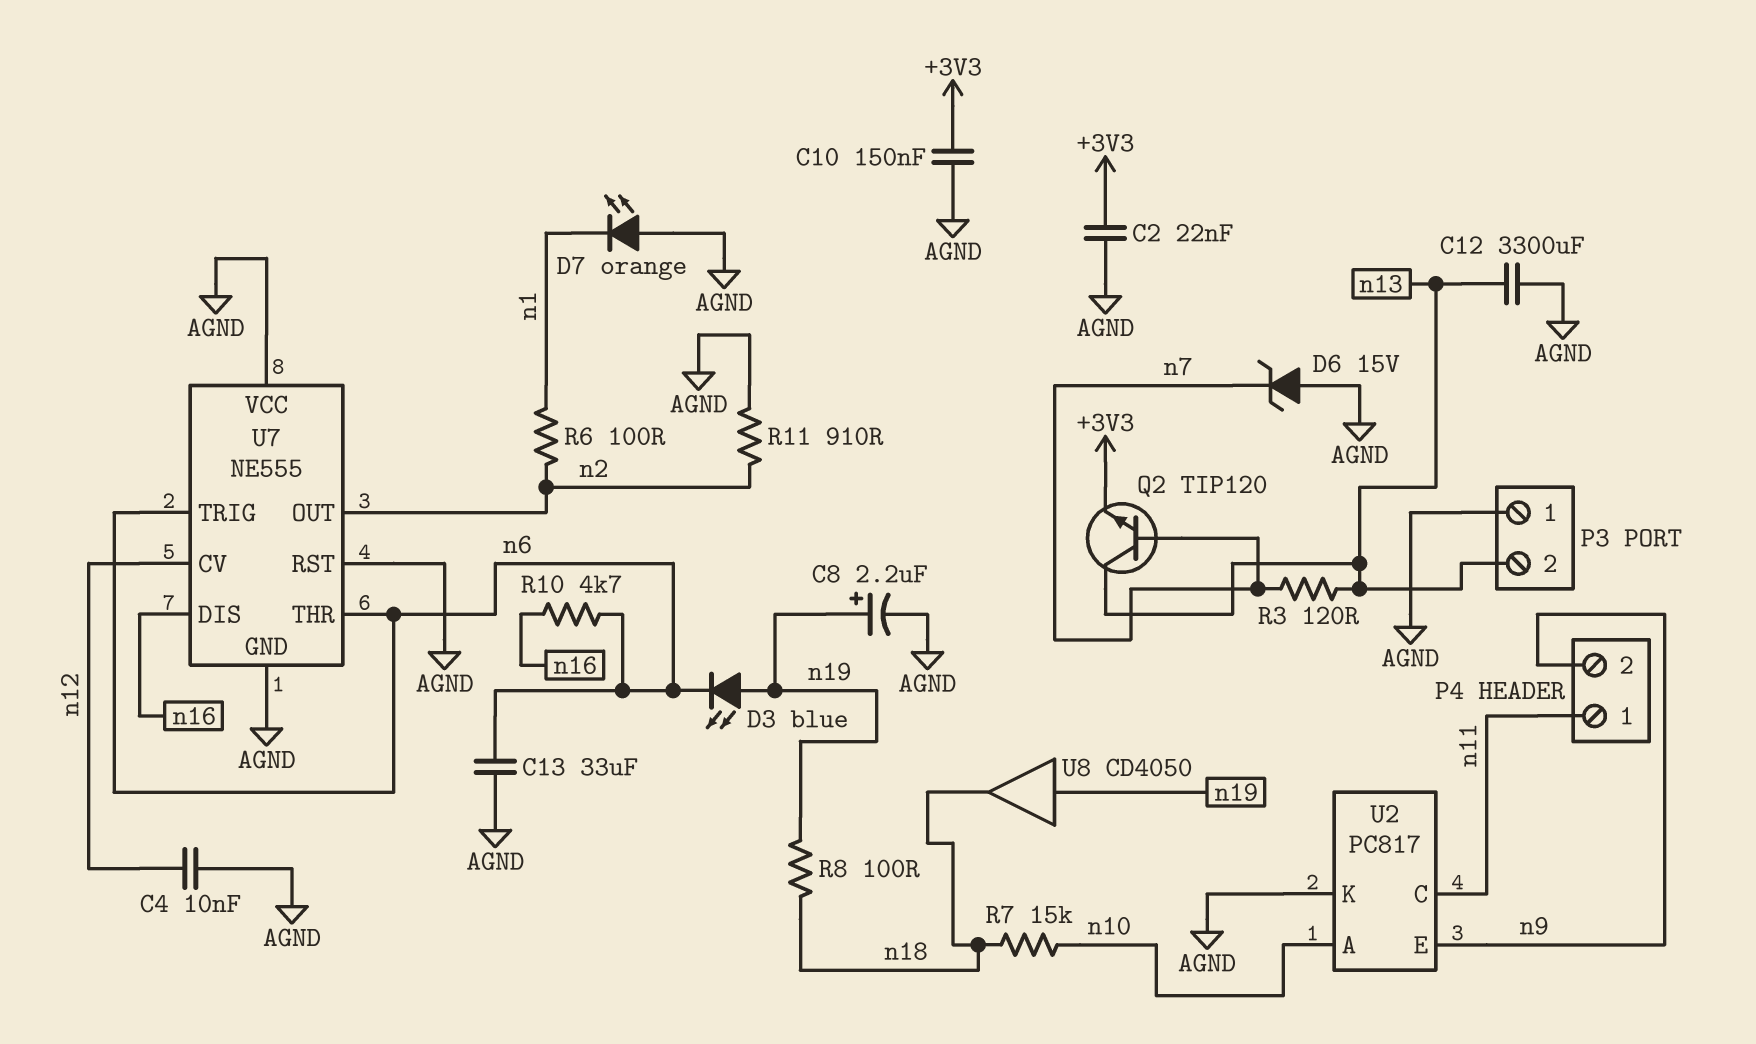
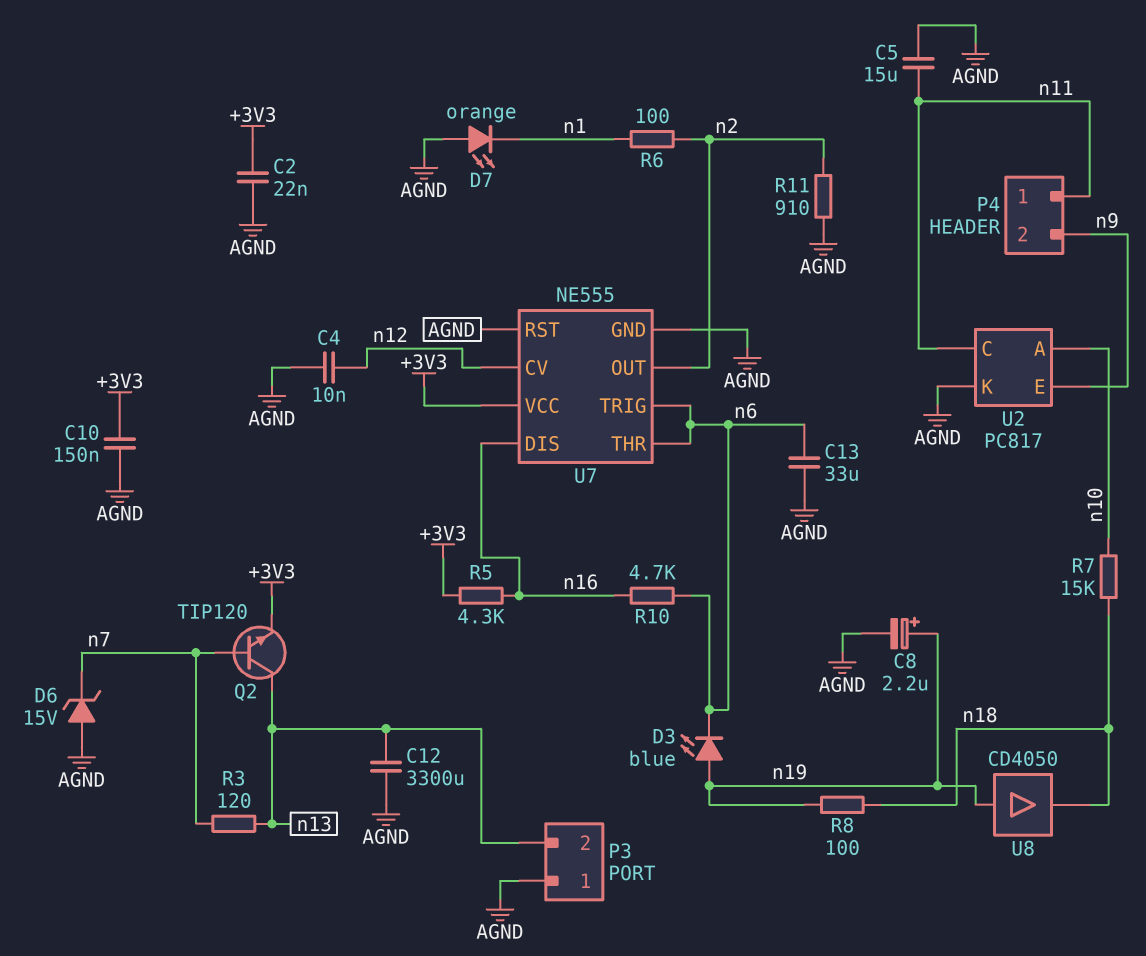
C5: none -> 15uF (AGND, n11)
R5: none -> 4.3k (+3V3, n16)
U7 pin VCC: AGND -> +3V3

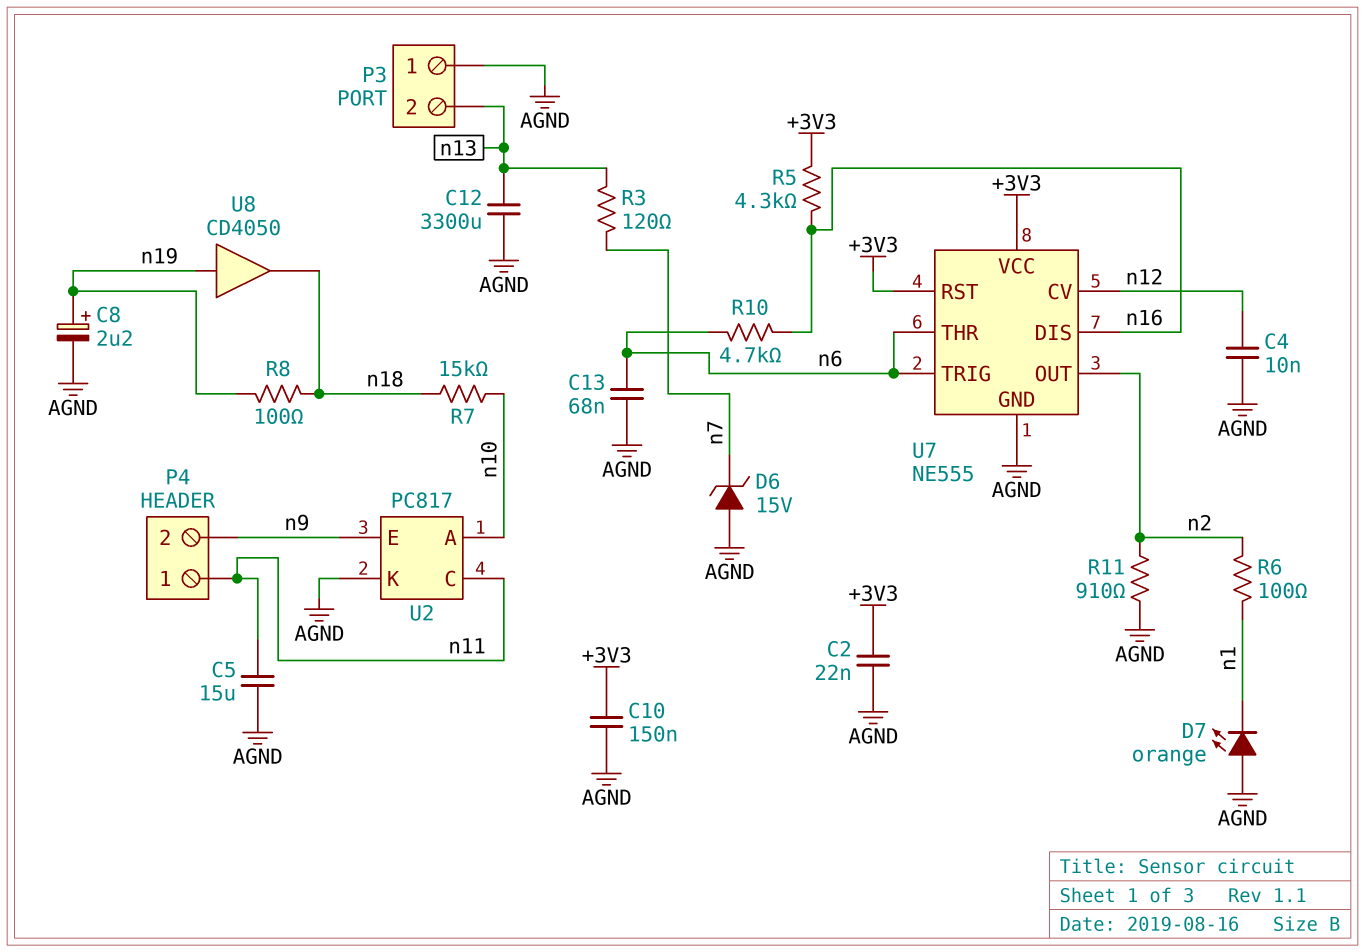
C13: 33uF (AGND, n6) -> 68nF (AGND, n6)
D3: LED blue (A n19, K n6) -> none
Q2: NPN TIP120 (B n7, C n13, E +3V3) -> none
U7 pin RST: AGND -> +3V3

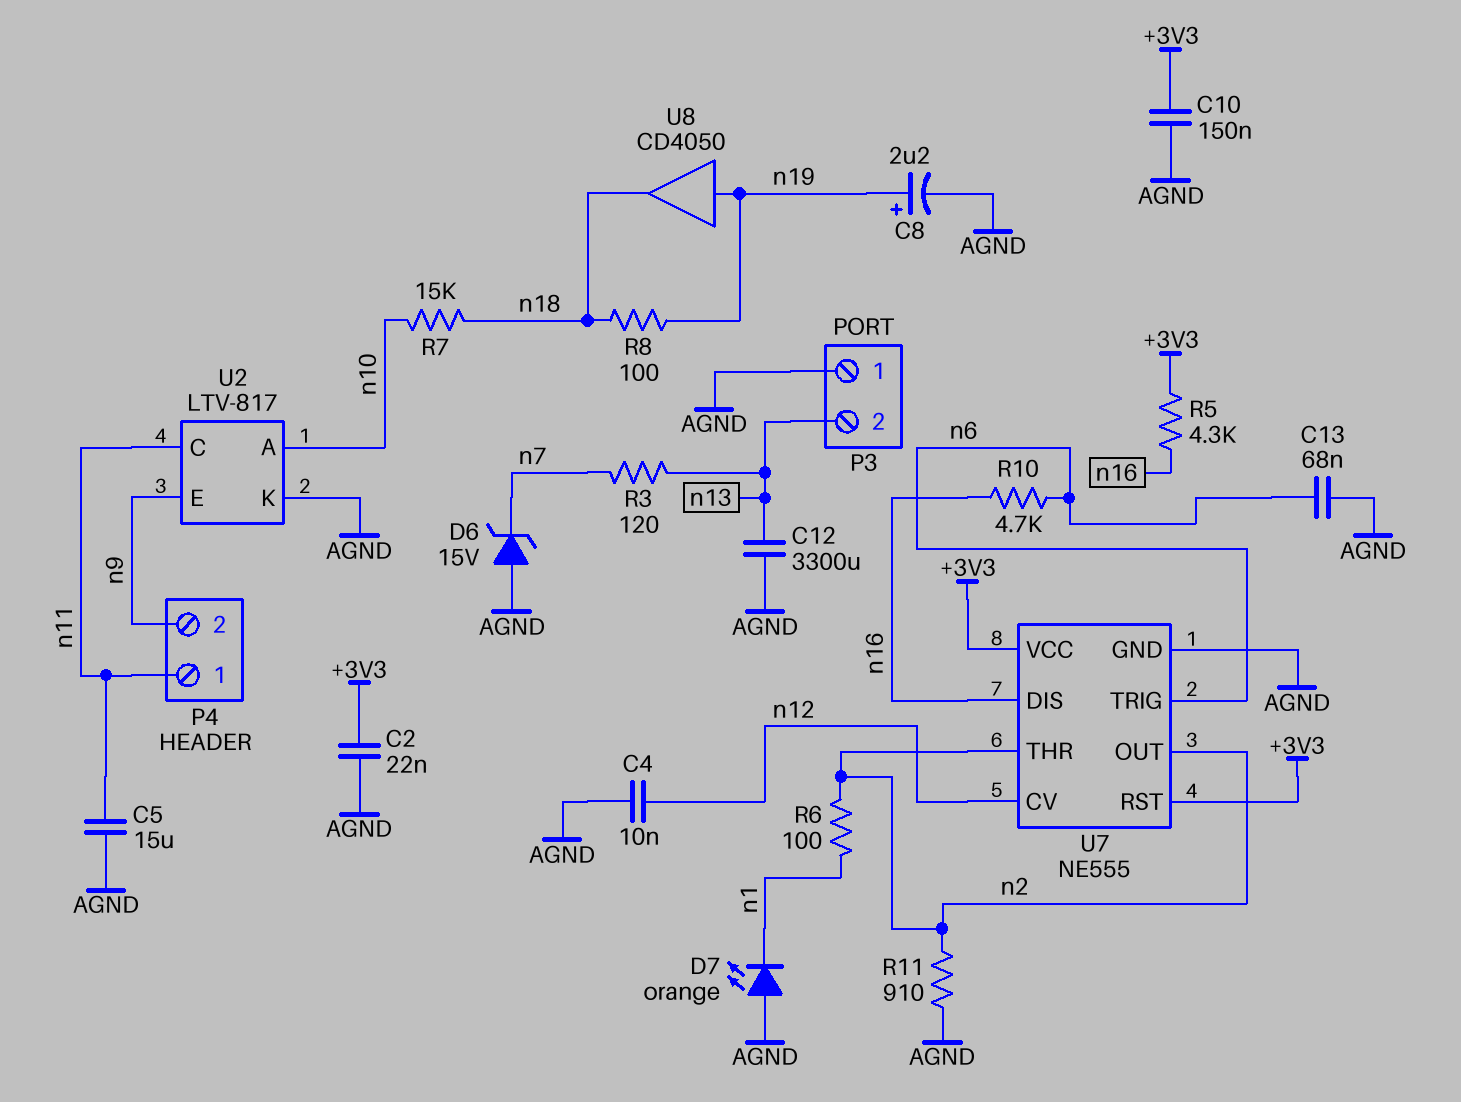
U2: PC817 -> LTV-817
U7 pin THR: n6 -> n2

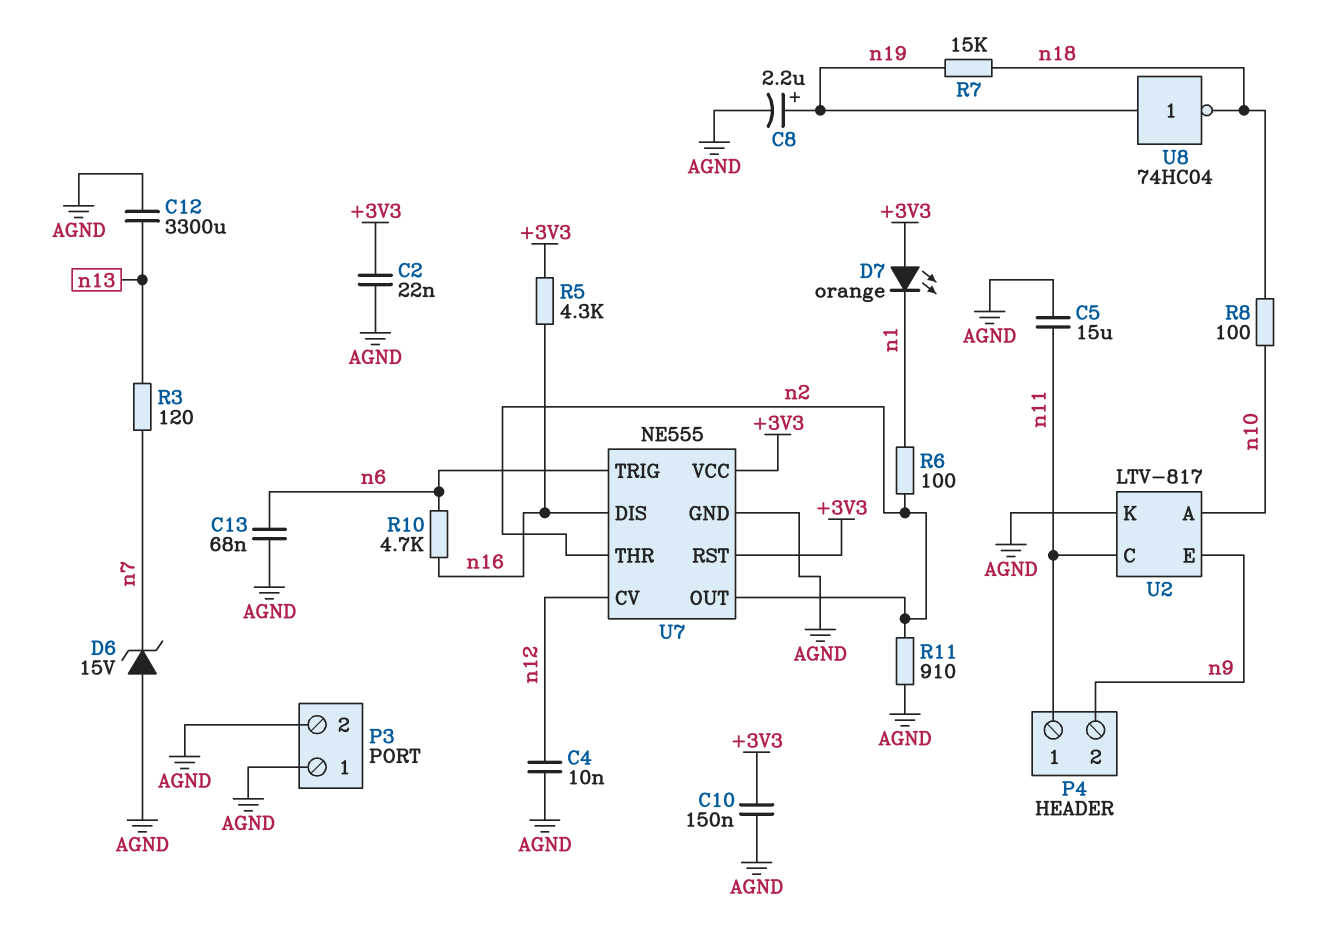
D7: LED orange (A AGND, K n1) -> LED orange (A +3V3, K n1)
P3 pin 2: n13 -> AGND
R7: 15k (n10, n18) -> 15k (n18, n19)
R8: 100 (n18, n19) -> 100 (n10, n18)
U8: buffer CD4050 (in n19, out n18) -> NOT 74HC04 (in n19, out n18)

